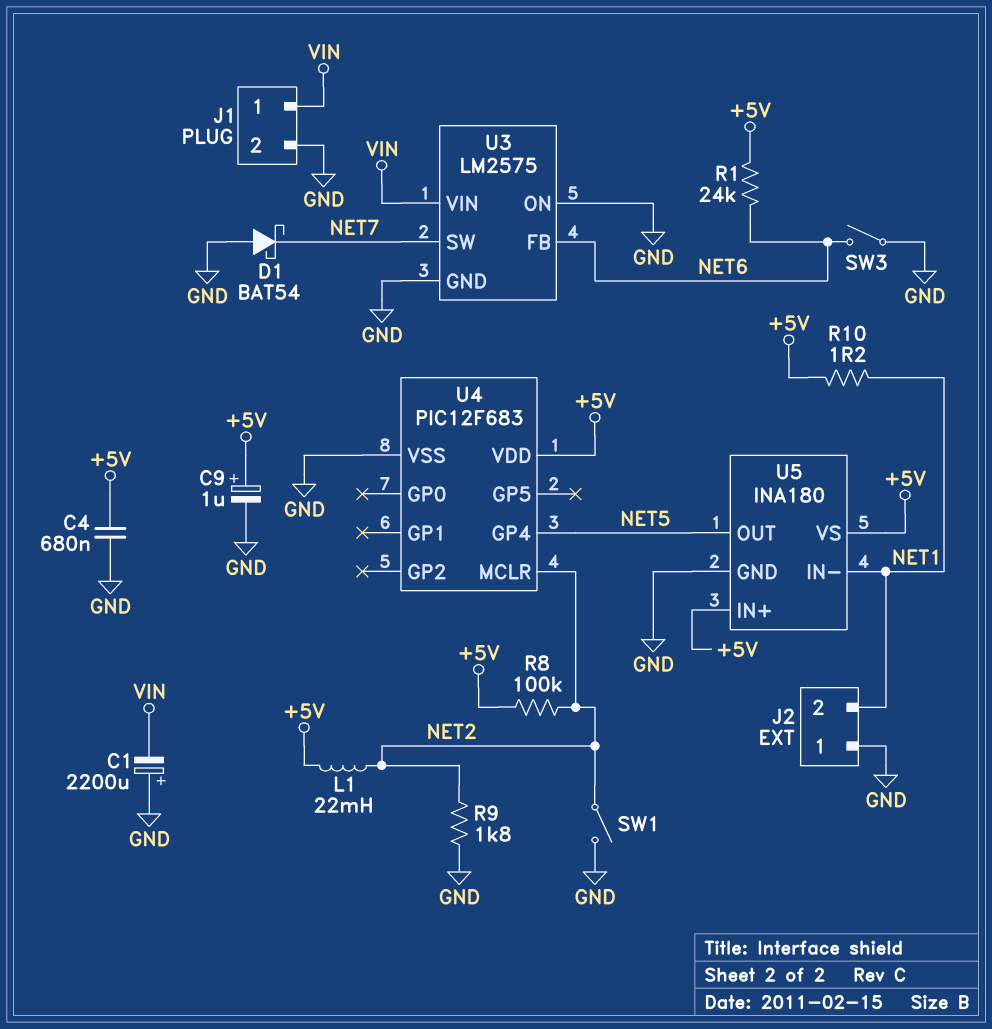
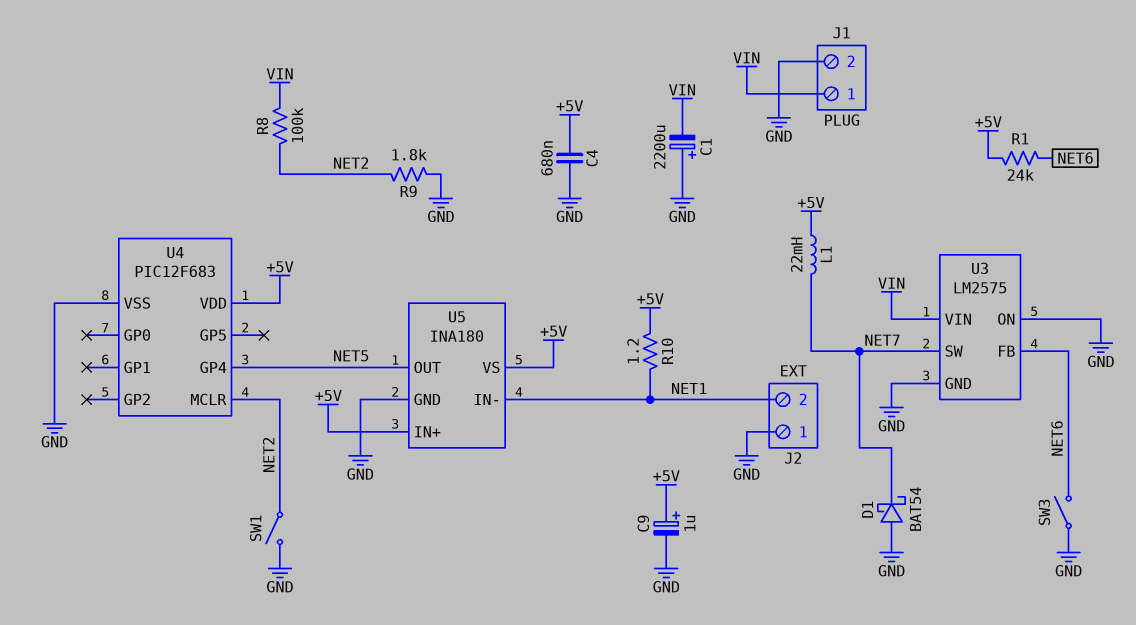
L1: 22mH (+5V, NET2) -> 22mH (+5V, NET7)
R8: 100k (+5V, NET2) -> 100k (NET2, VIN)

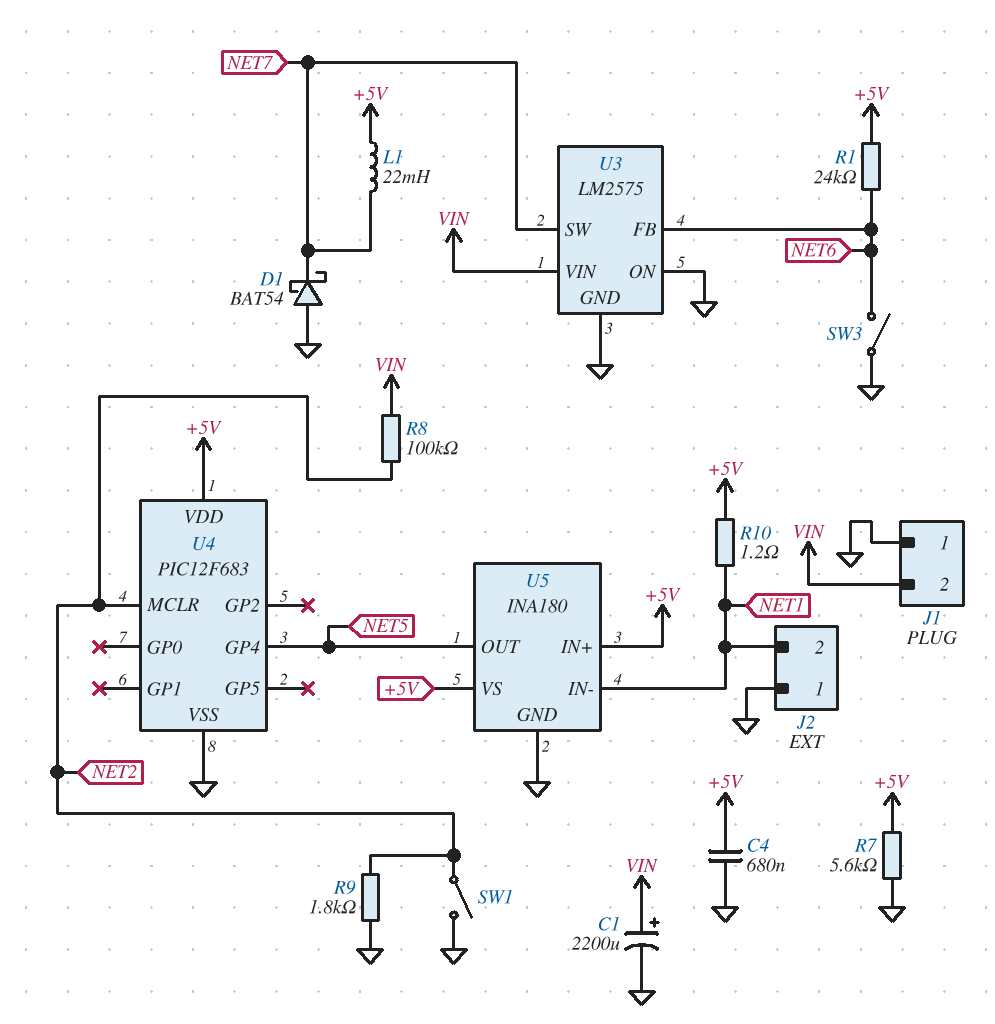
C1: 2200uF (plus GND, minus VIN) -> 2200uF (plus VIN, minus GND)
C9: 1uF (plus +5V, minus GND) -> none
J1 pin 1: VIN -> GND
J1 pin 2: GND -> VIN
R7: none -> 5.6k (+5V, GND)

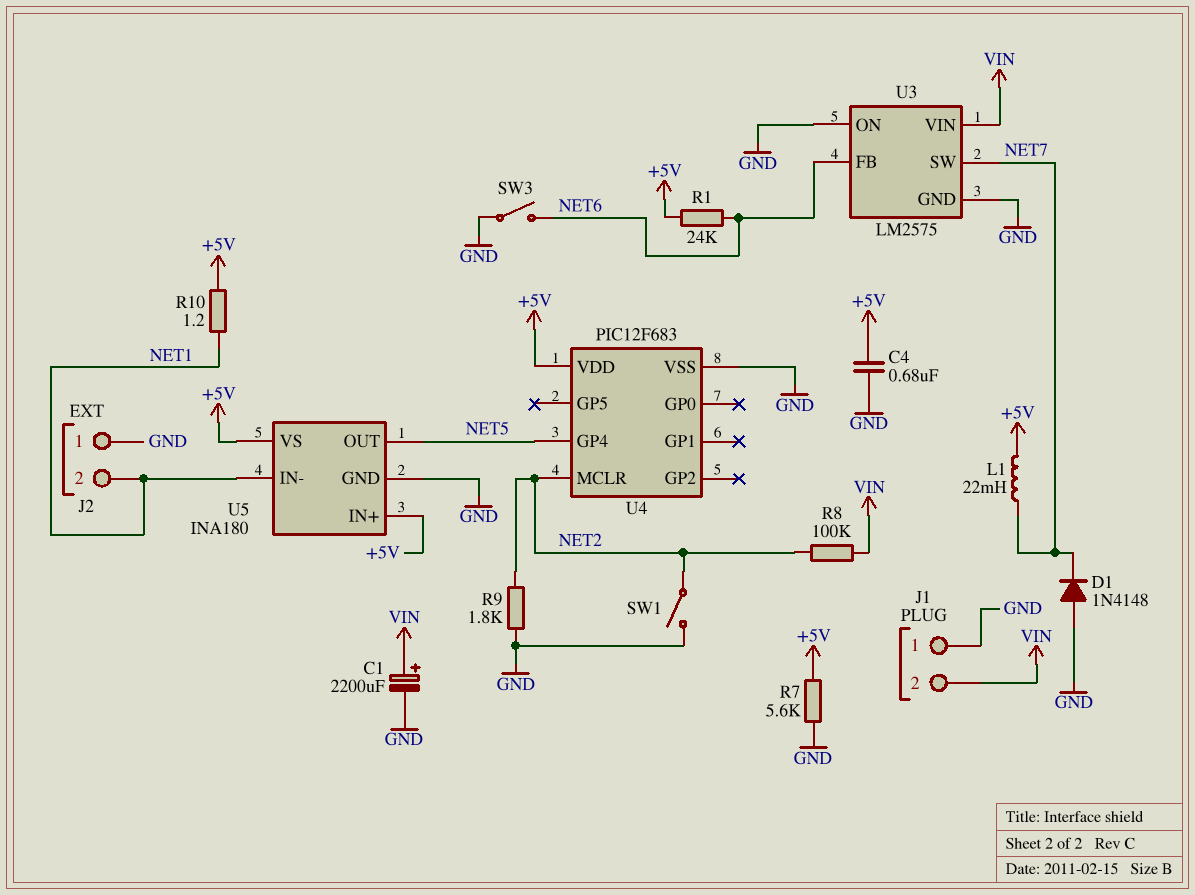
D1: schottky BAT54 (A GND, K NET7) -> diode 1N4148 (A GND, K NET7)

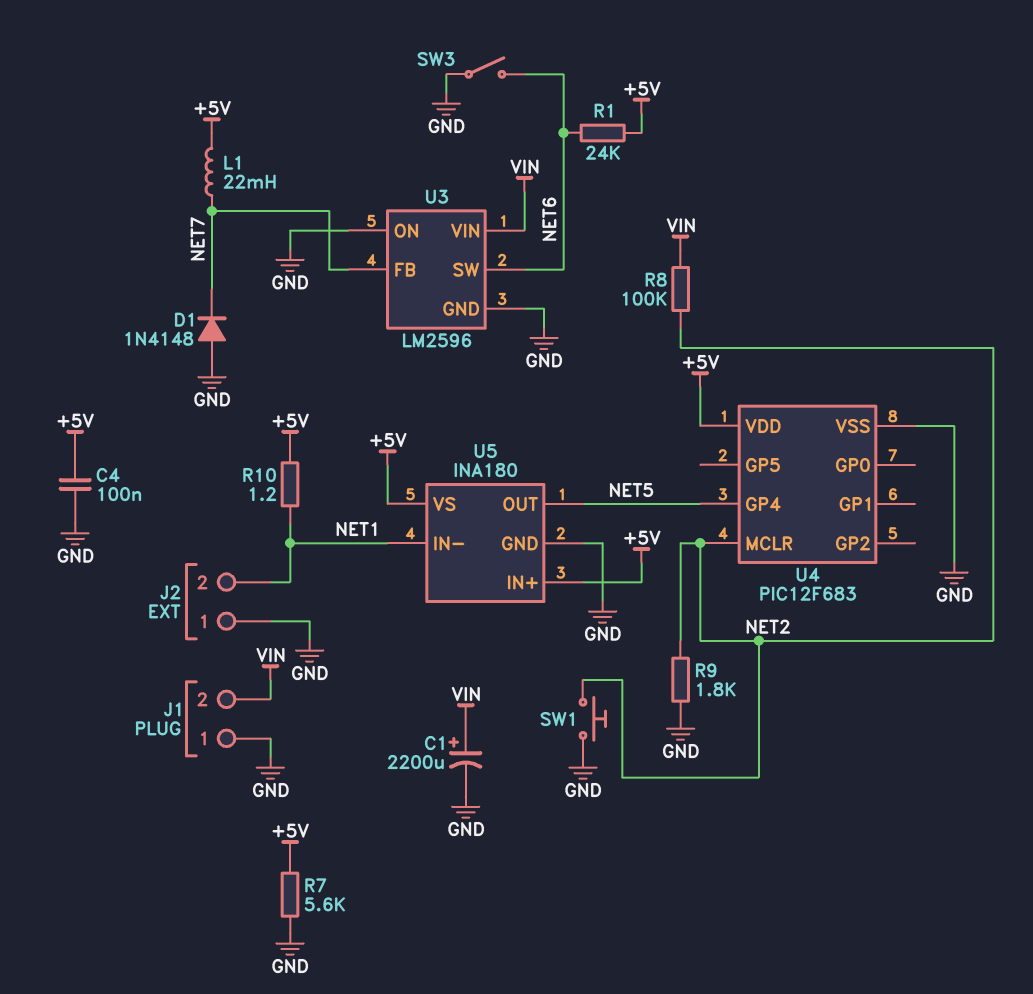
C4: 680nF (+5V, GND) -> 100nF (+5V, GND)
SW1: switch (GND, NET2) -> button (GND, NET2)
U3: LM2575 -> LM2596
U3 pin FB: NET6 -> NET7
U3 pin SW: NET7 -> NET6

